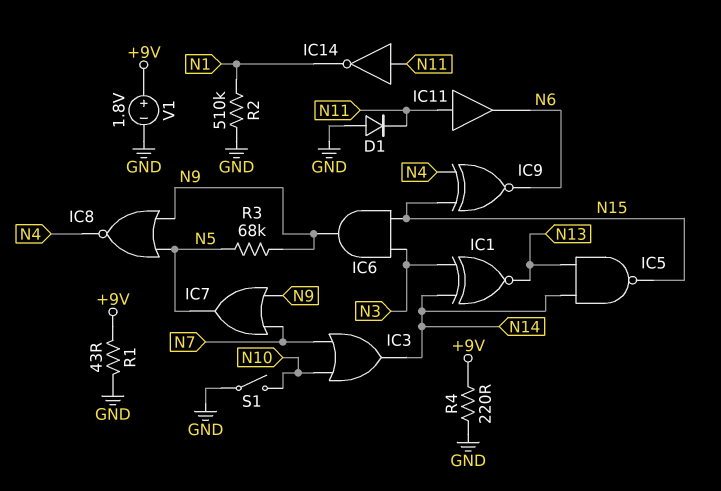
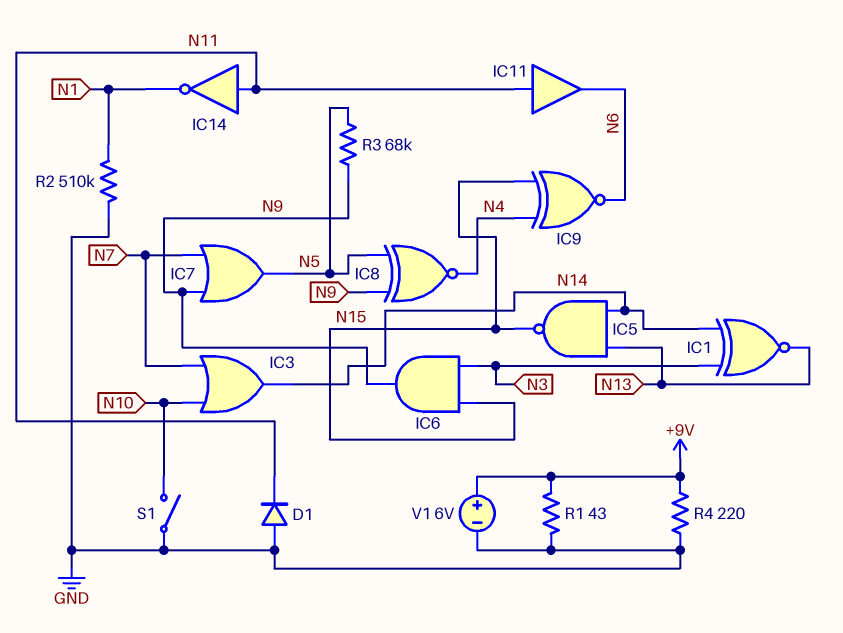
IC8: NOR (in N5, in N9, out N4) -> XNOR (in N5, in N9, out N4)
V1: 1.8V (plus +9V, minus GND) -> 6V (plus +9V, minus GND)

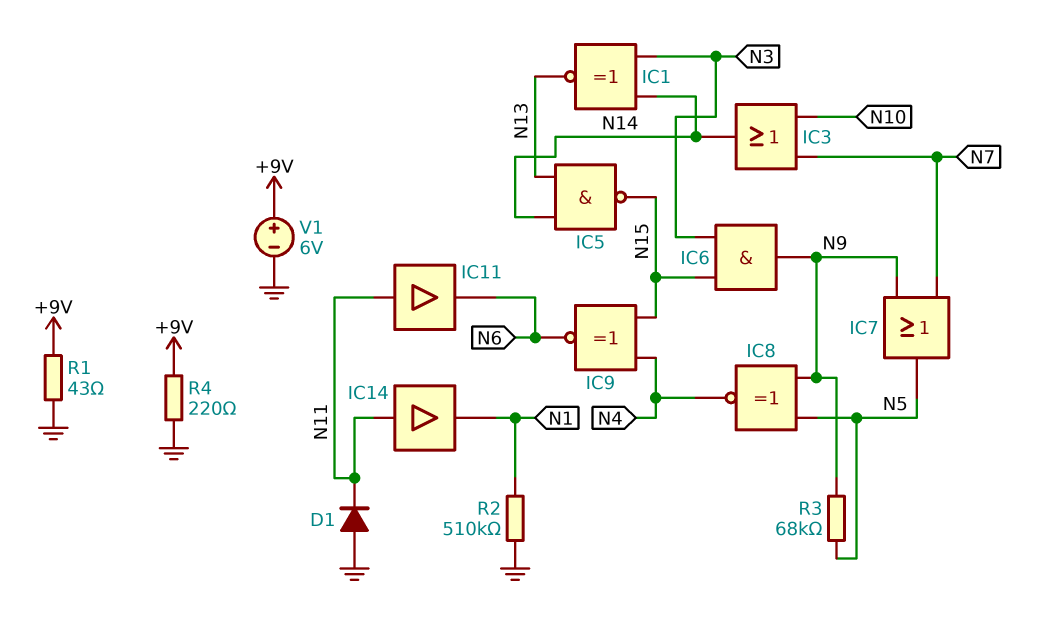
IC14: NOT (in N11, out N1) -> buffer (in N11, out N1)
S1: switch (GND, N10) -> none

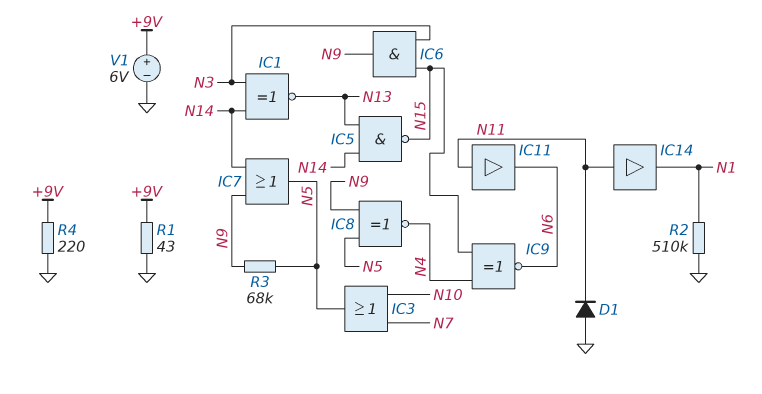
IC3: OR (in N7, in N10, out N14) -> OR (in N7, in N10, out N5)
IC7: OR (in N7, in N9, out N5) -> OR (in N9, in N14, out N5)

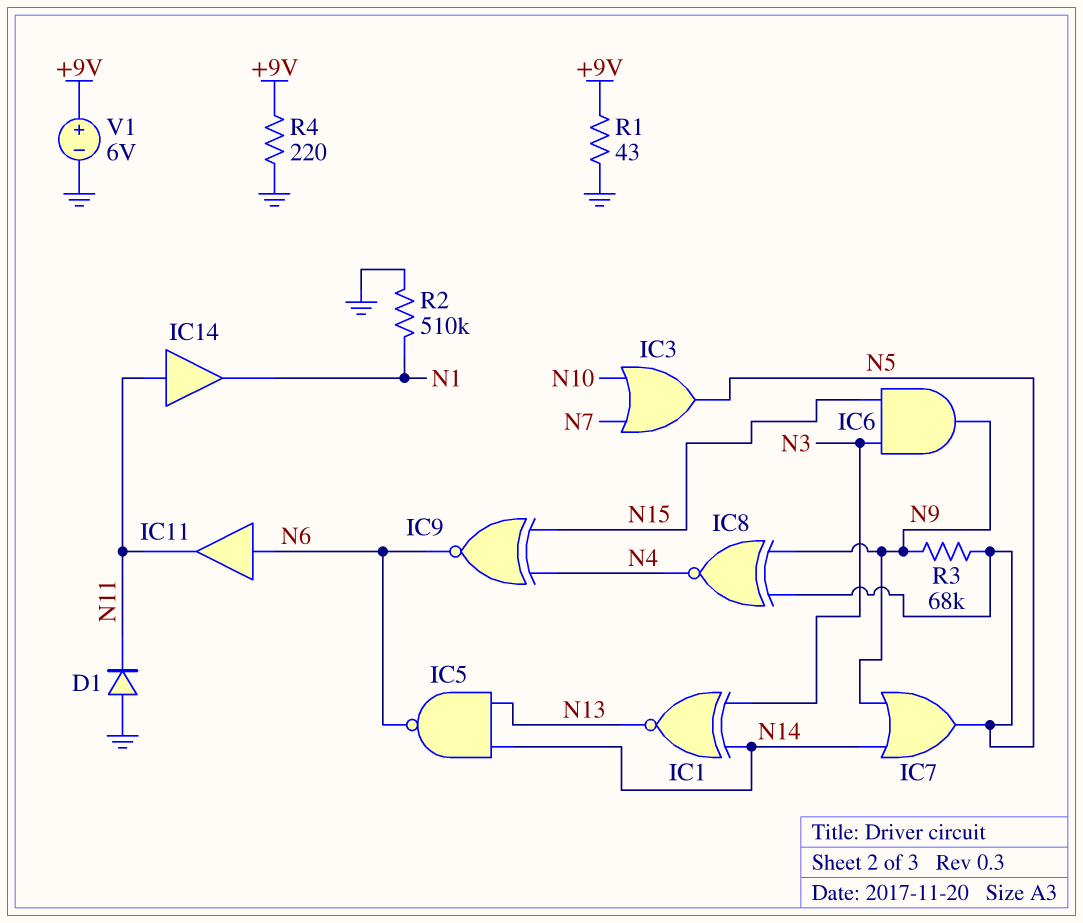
IC5: NAND (in N13, in N14, out N15) -> NAND (in N13, in N14, out N6)
IC11: buffer (in N11, out N6) -> buffer (in N6, out N11)

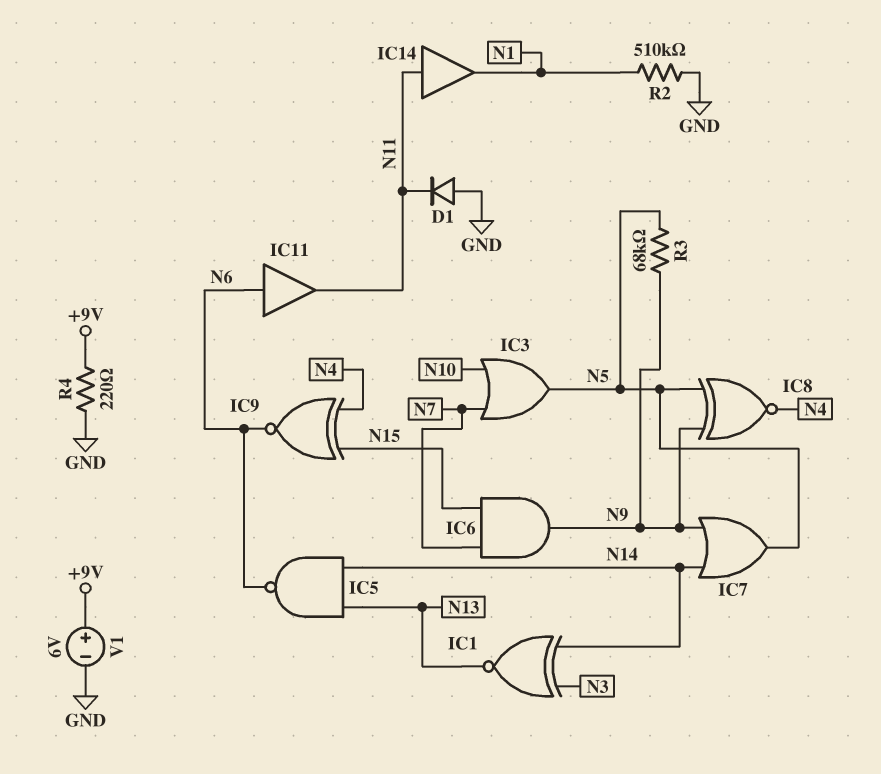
IC6: AND (in N3, in N15, out N9) -> AND (in N7, in N15, out N9)
R1: 43 (+9V, GND) -> none

